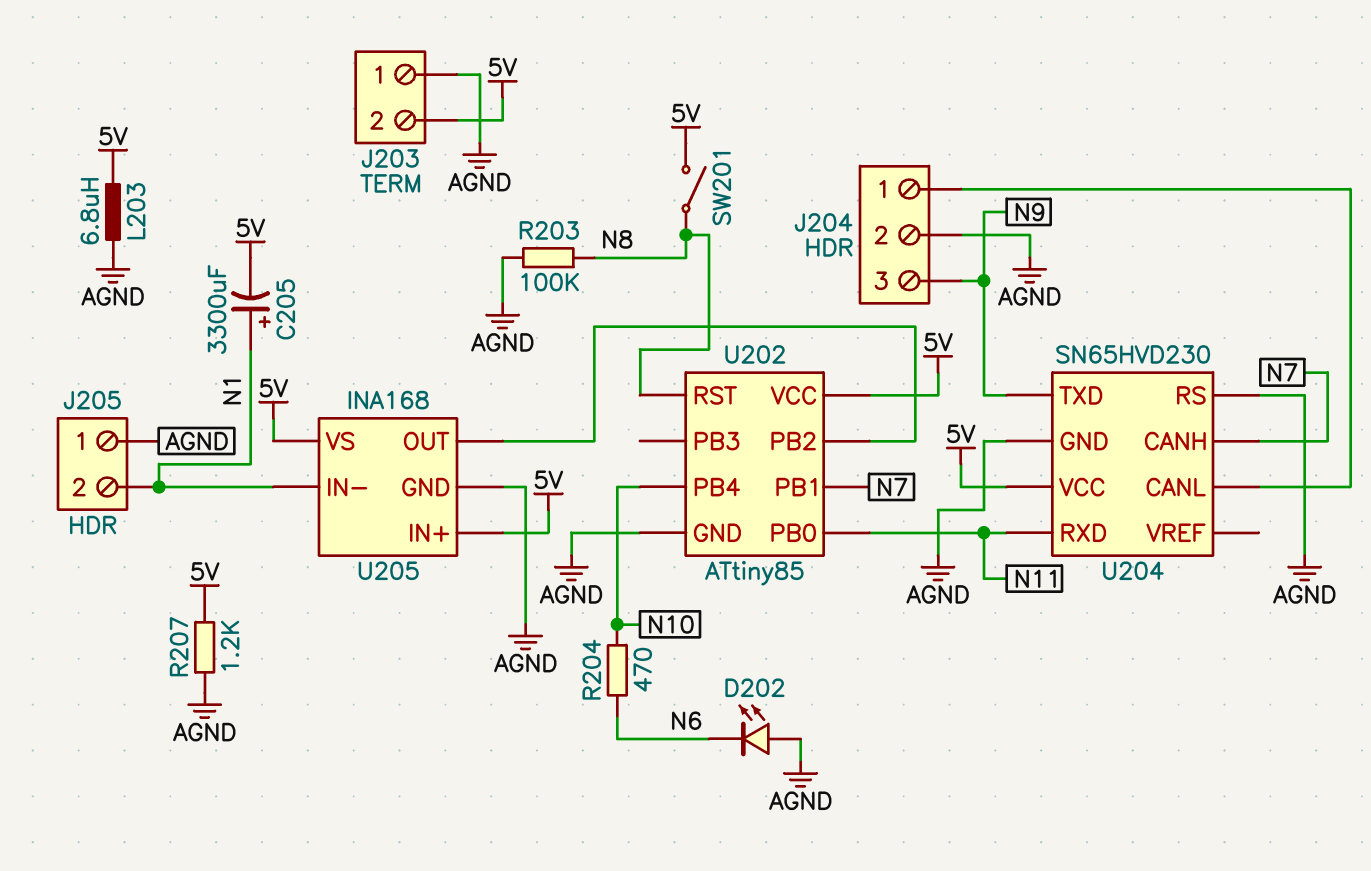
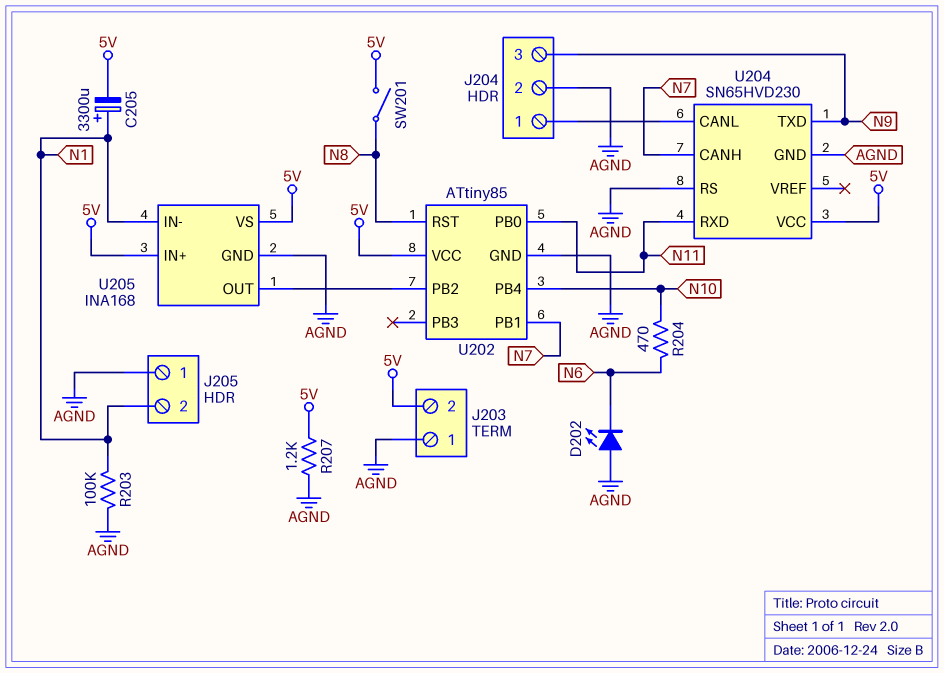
L203: 6.8uH (5V, AGND) -> none
R203: 100k (AGND, N8) -> 100k (AGND, N1)

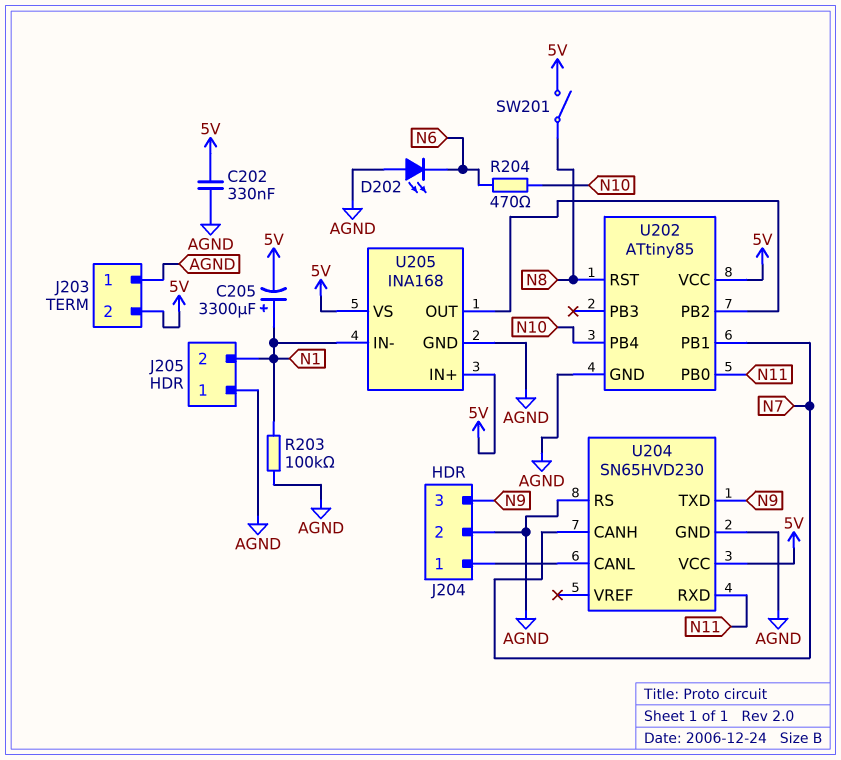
C202: none -> 330nF (5V, AGND)
R207: 1.2k (5V, AGND) -> none

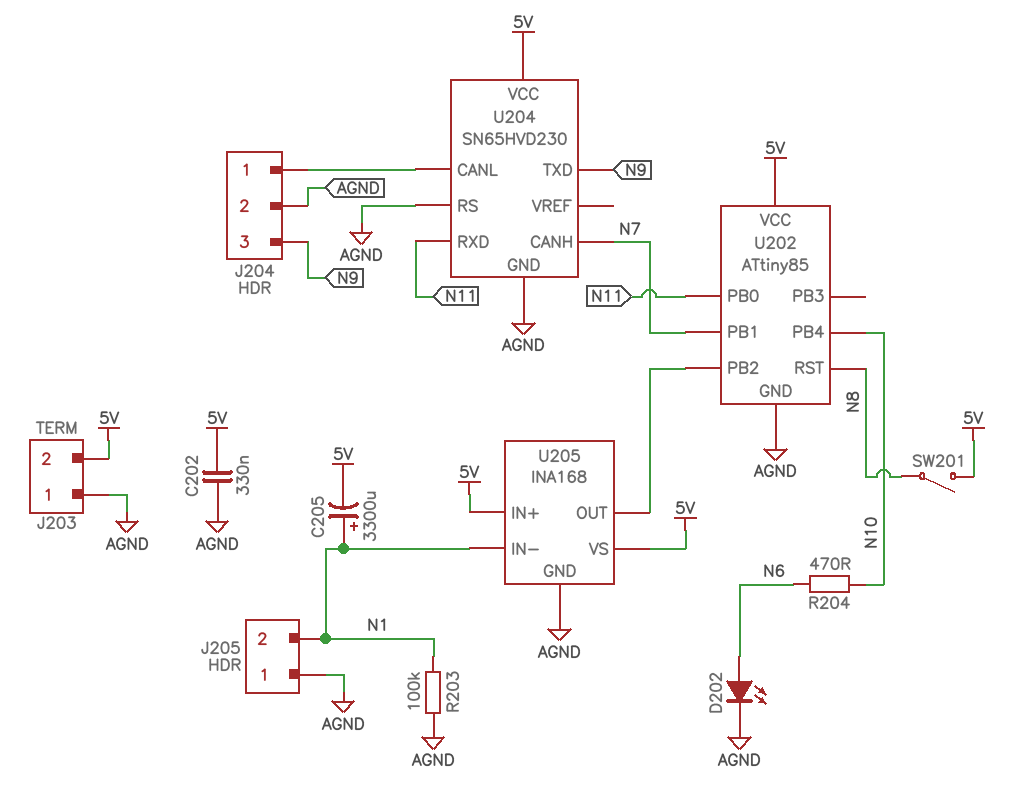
D202: LED (A AGND, K N6) -> LED (A N6, K AGND)

